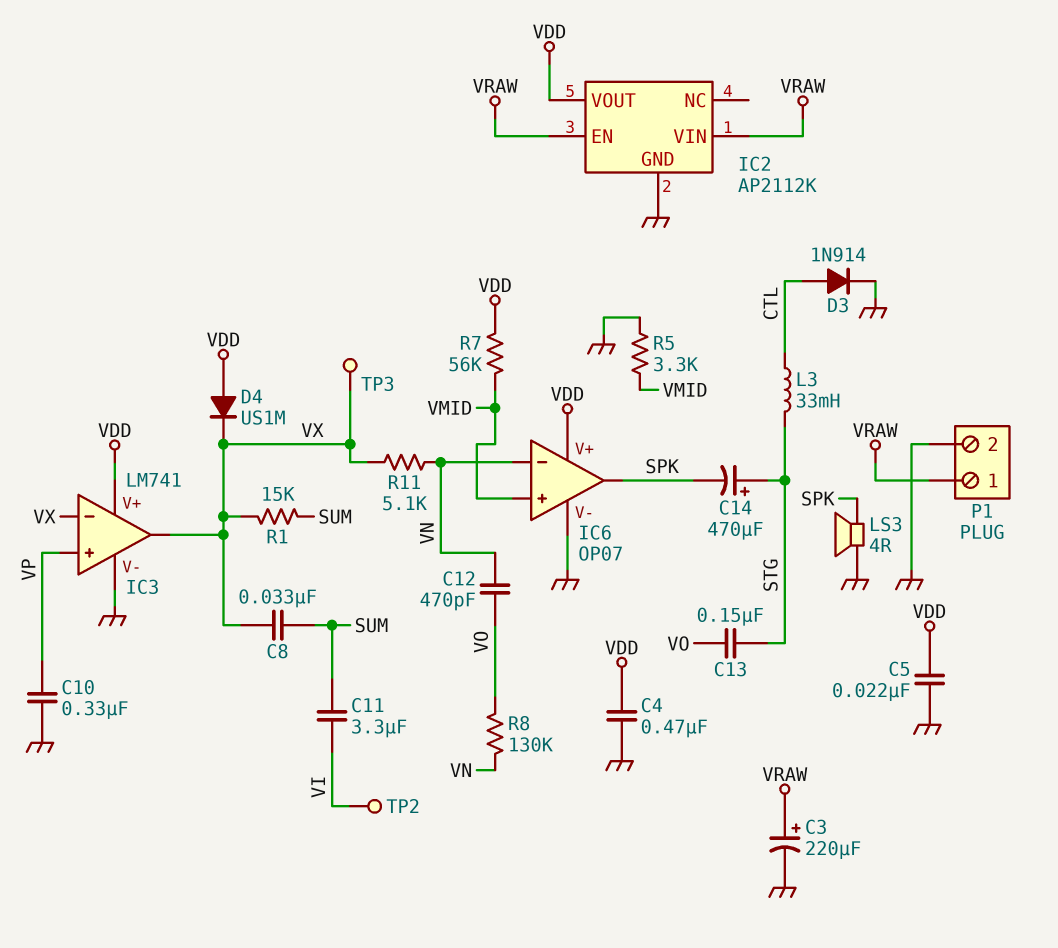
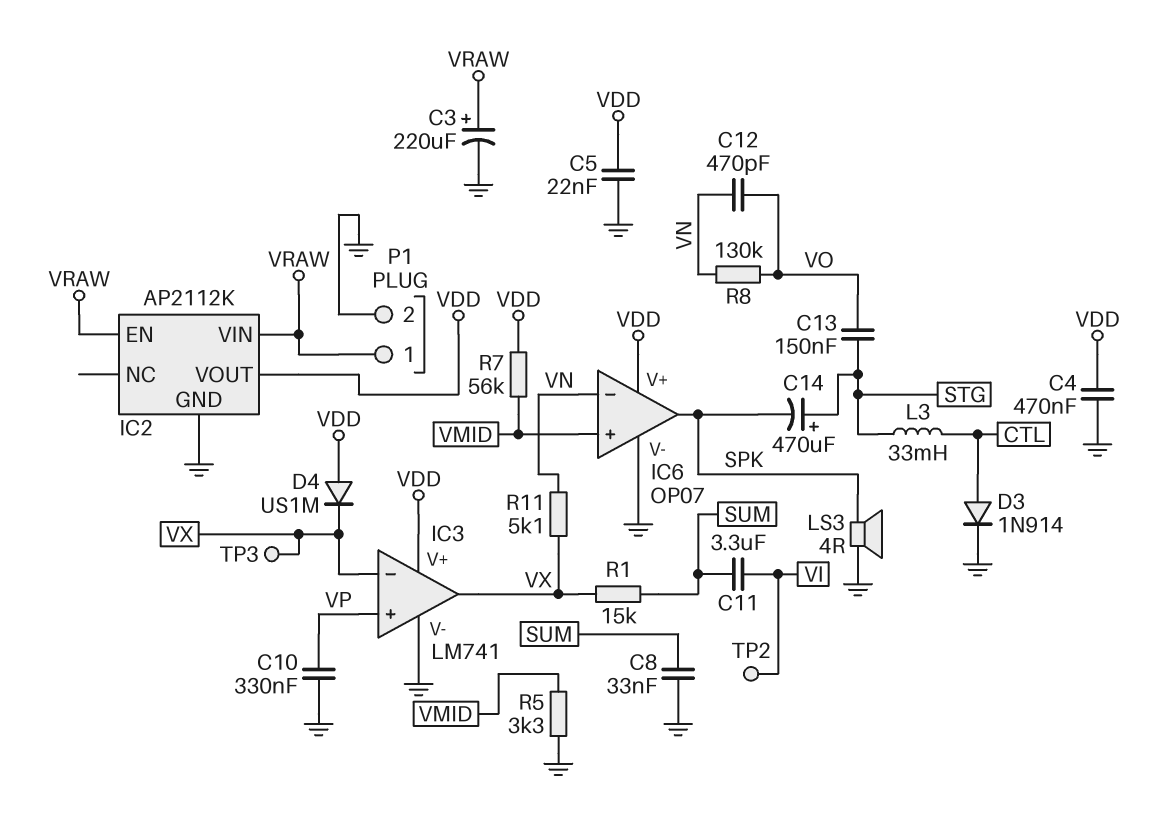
C8: 33nF (SUM, VX) -> 33nF (GND, SUM)

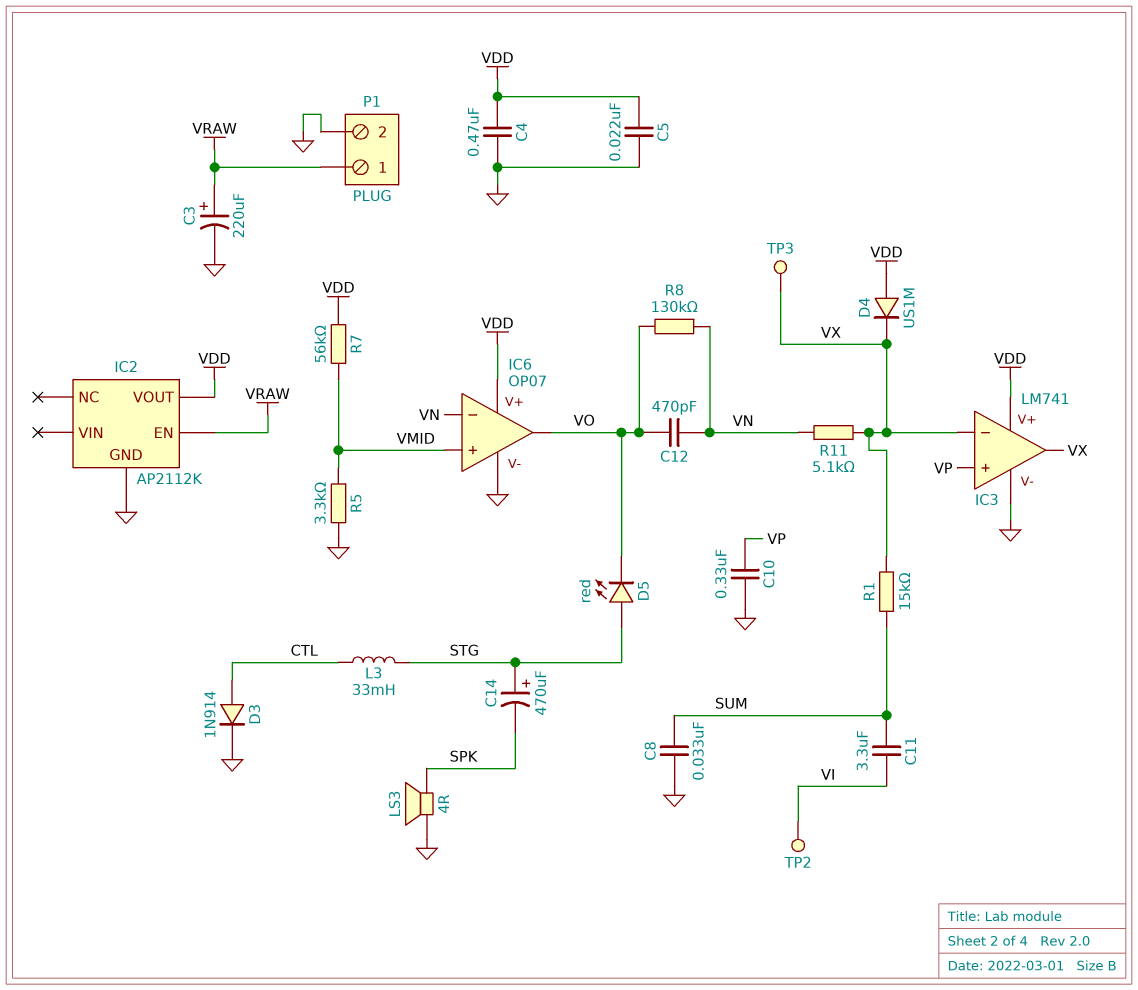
C13: 150nF (STG, VO) -> none
D5: none -> LED red (A STG, K VO)
IC2 pin VIN: VRAW -> none
IC6 pin out: SPK -> VO

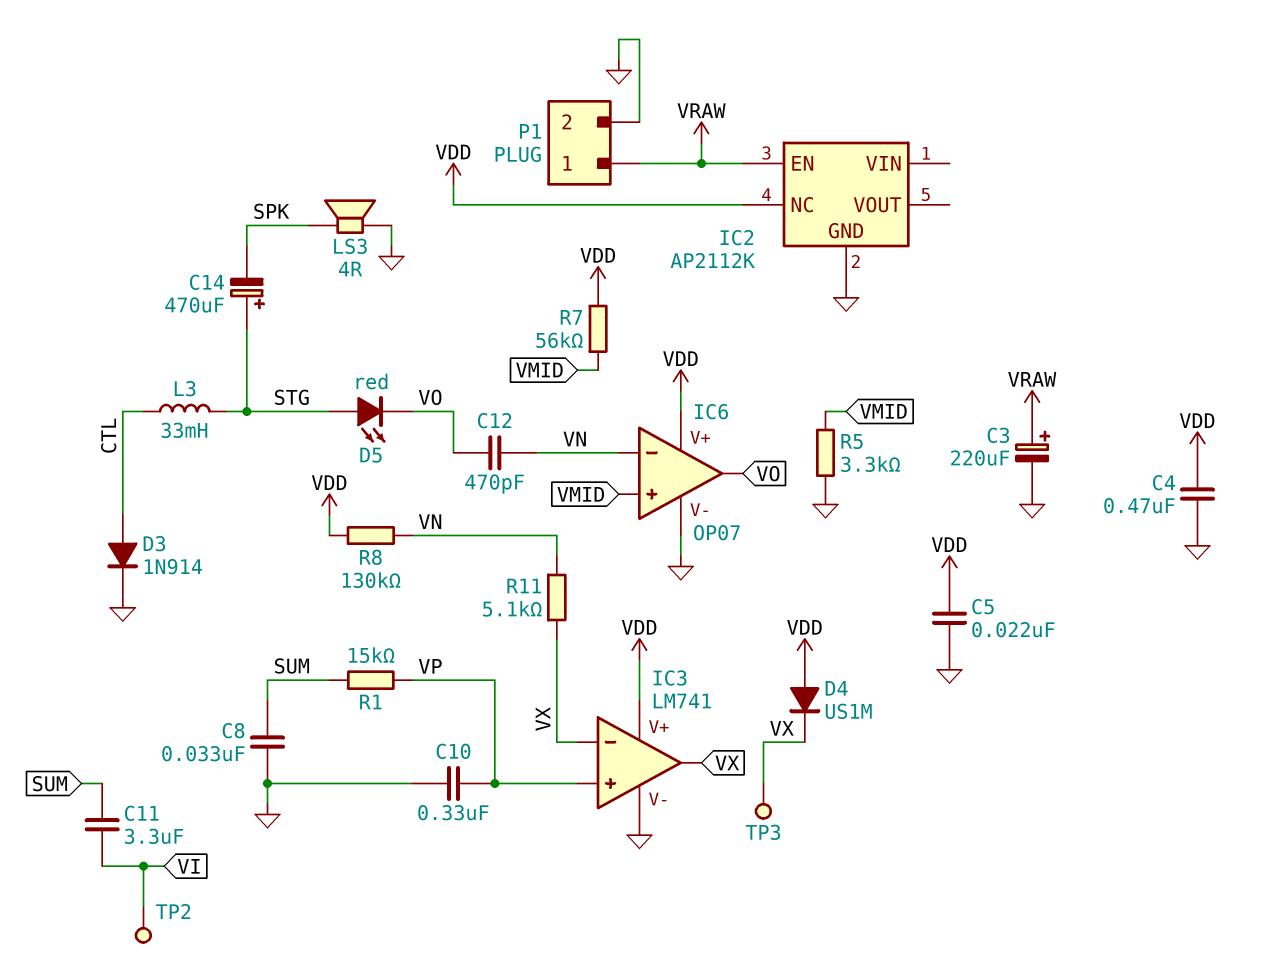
IC2 pin NC: none -> VDD
IC2 pin VOUT: VDD -> none
R1: 15k (SUM, VX) -> 15k (SUM, VP)
R8: 130k (VN, VO) -> 130k (VDD, VN)

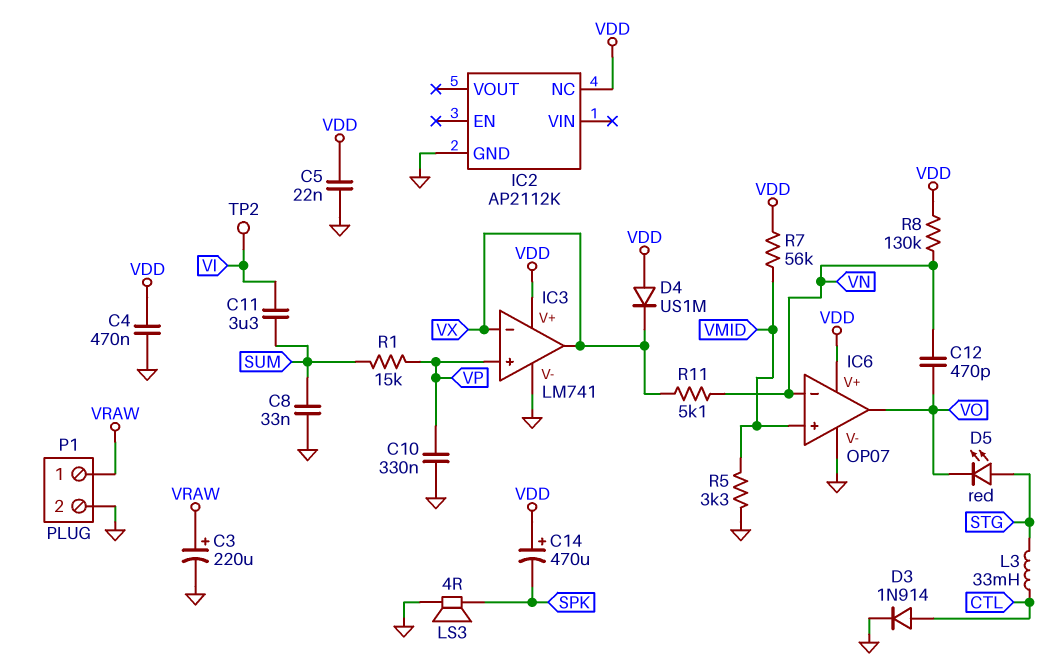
C14: 470uF (plus STG, minus SPK) -> 470uF (plus VDD, minus SPK)
IC2 pin EN: VRAW -> none
TP3: test point (VX) -> none

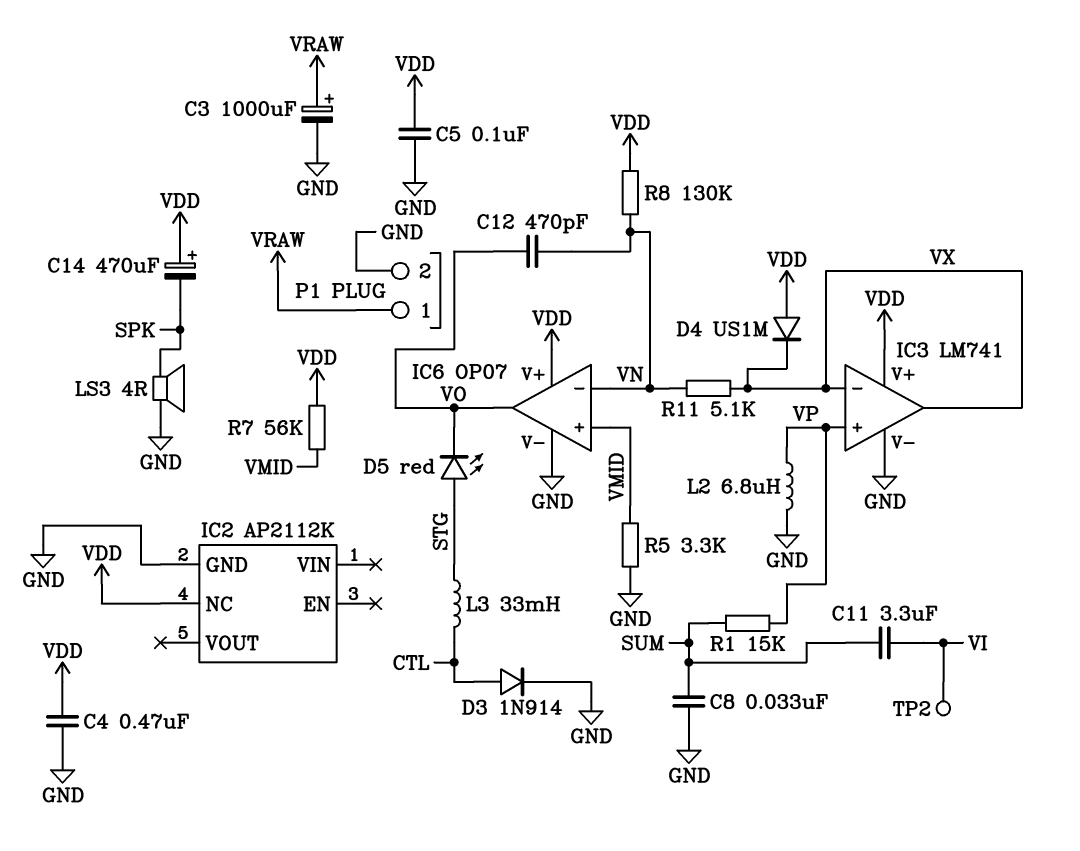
C3: 220uF (plus VRAW, minus GND) -> 1000uF (plus VRAW, minus GND)
C5: 22nF (GND, VDD) -> 100nF (GND, VDD)
C10: 330nF (GND, VP) -> none
L2: none -> 6.8uH (GND, VP)

